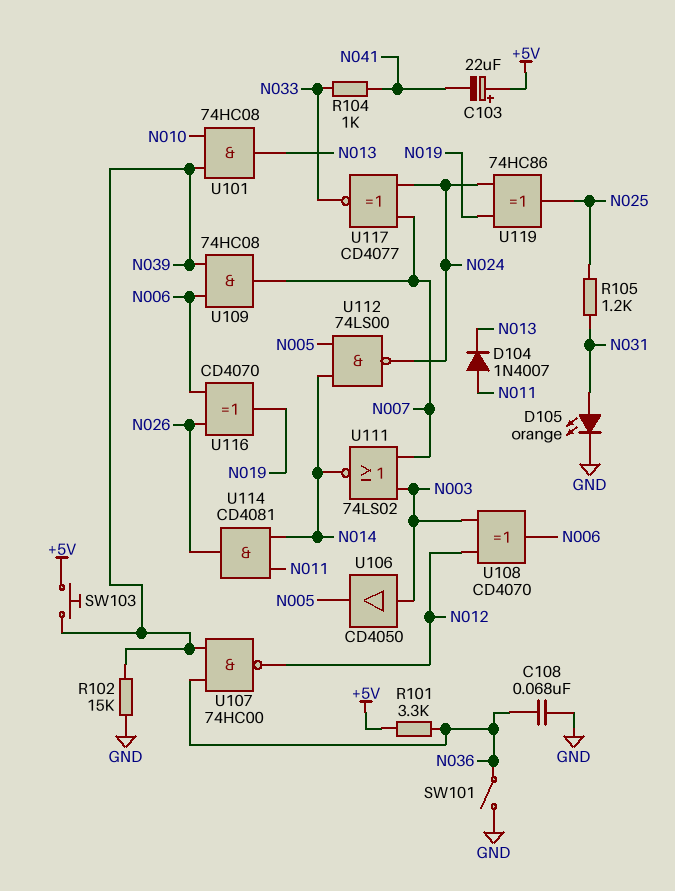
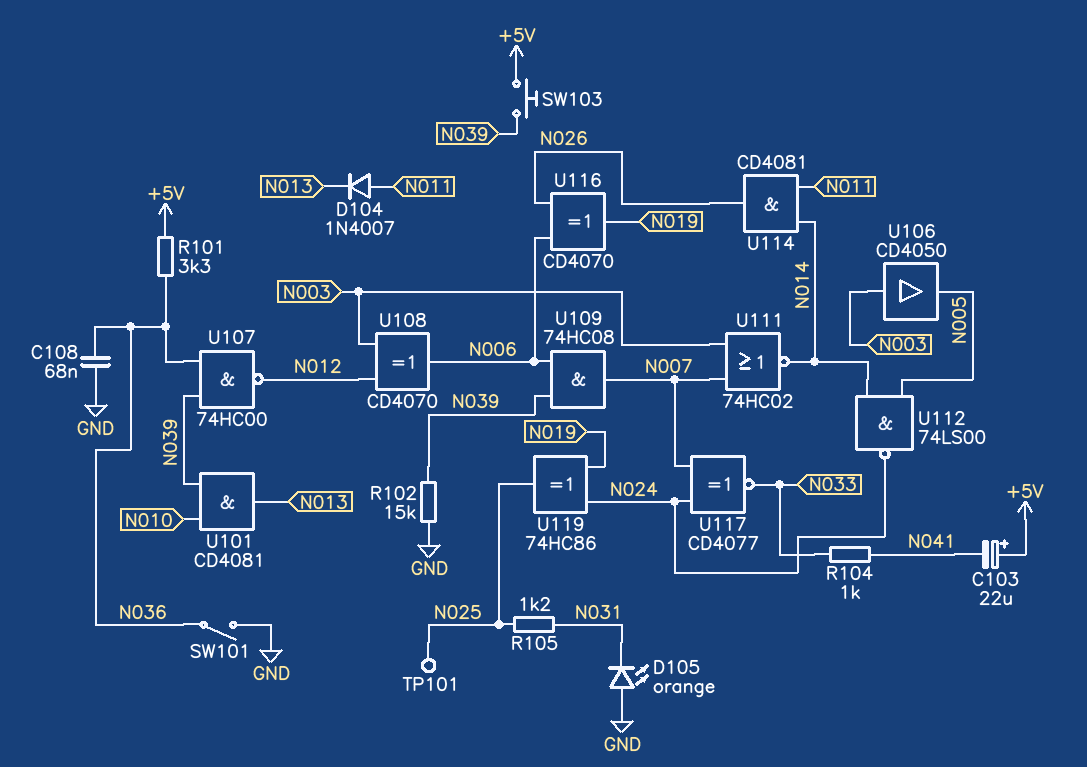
D105: LED orange (A N031, K GND) -> LED orange (A GND, K N031)
TP101: none -> test point (N025)
U101: AND 74HC08 (in N010, in N039, out N013) -> AND CD4081 (in N010, in N039, out N013)
U111: NOR 74LS02 (in N003, in N007, out N014) -> NOR 74HC02 (in N003, in N007, out N014)

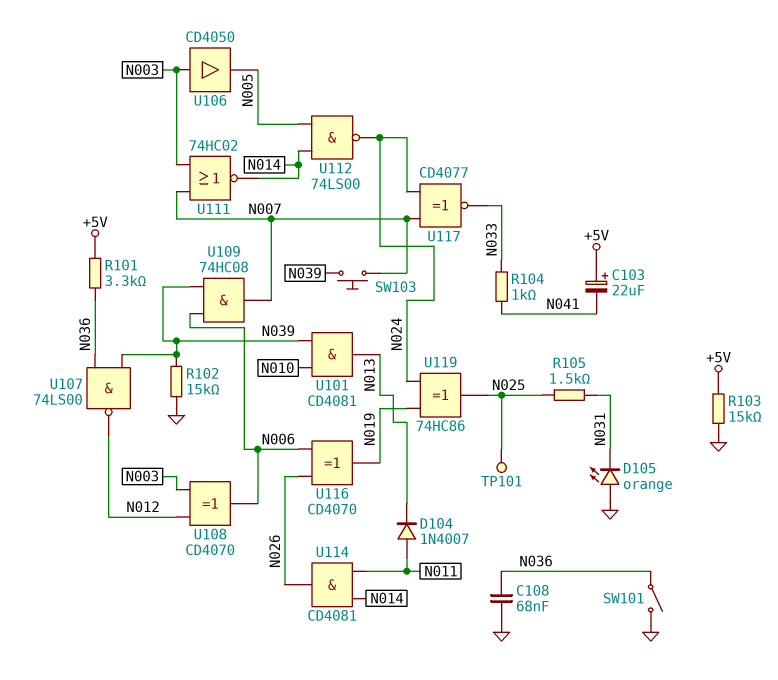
R103: none -> 15k (+5V, GND)
R105: 1.2k (N025, N031) -> 1.5k (N025, N031)
SW103: button (+5V, N039) -> button (N007, N039)
U107: NAND 74HC00 (in N036, in N039, out N012) -> NAND 74LS00 (in N036, in N039, out N012)

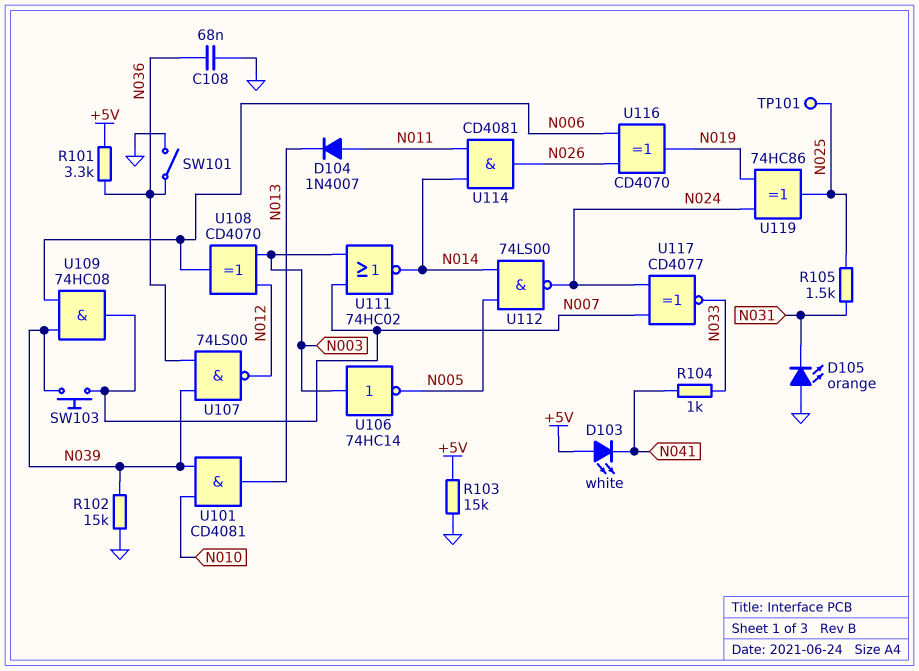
C103: 22uF (plus +5V, minus N041) -> none
D103: none -> LED white (A +5V, K N041)
U106: buffer CD4050 (in N003, out N005) -> NOT 74HC14 (in N003, out N005)

